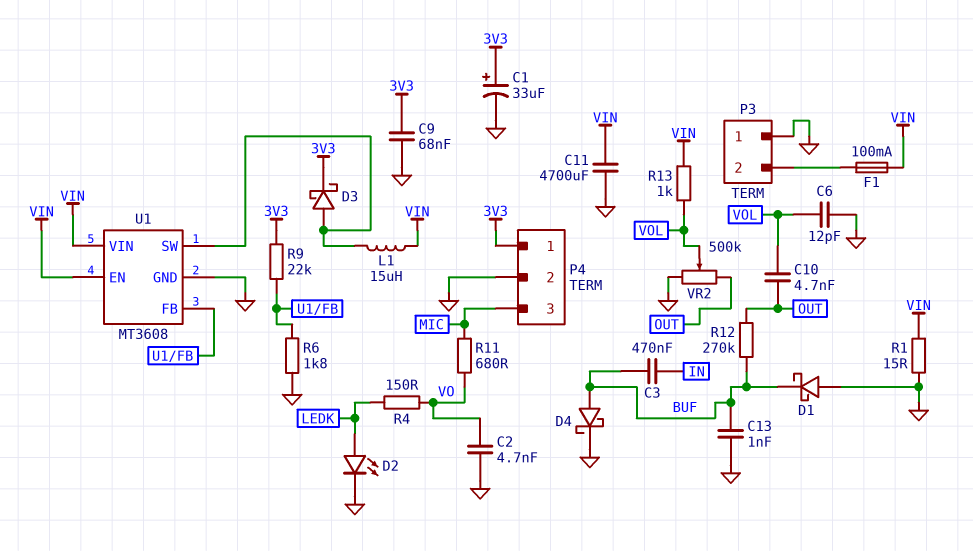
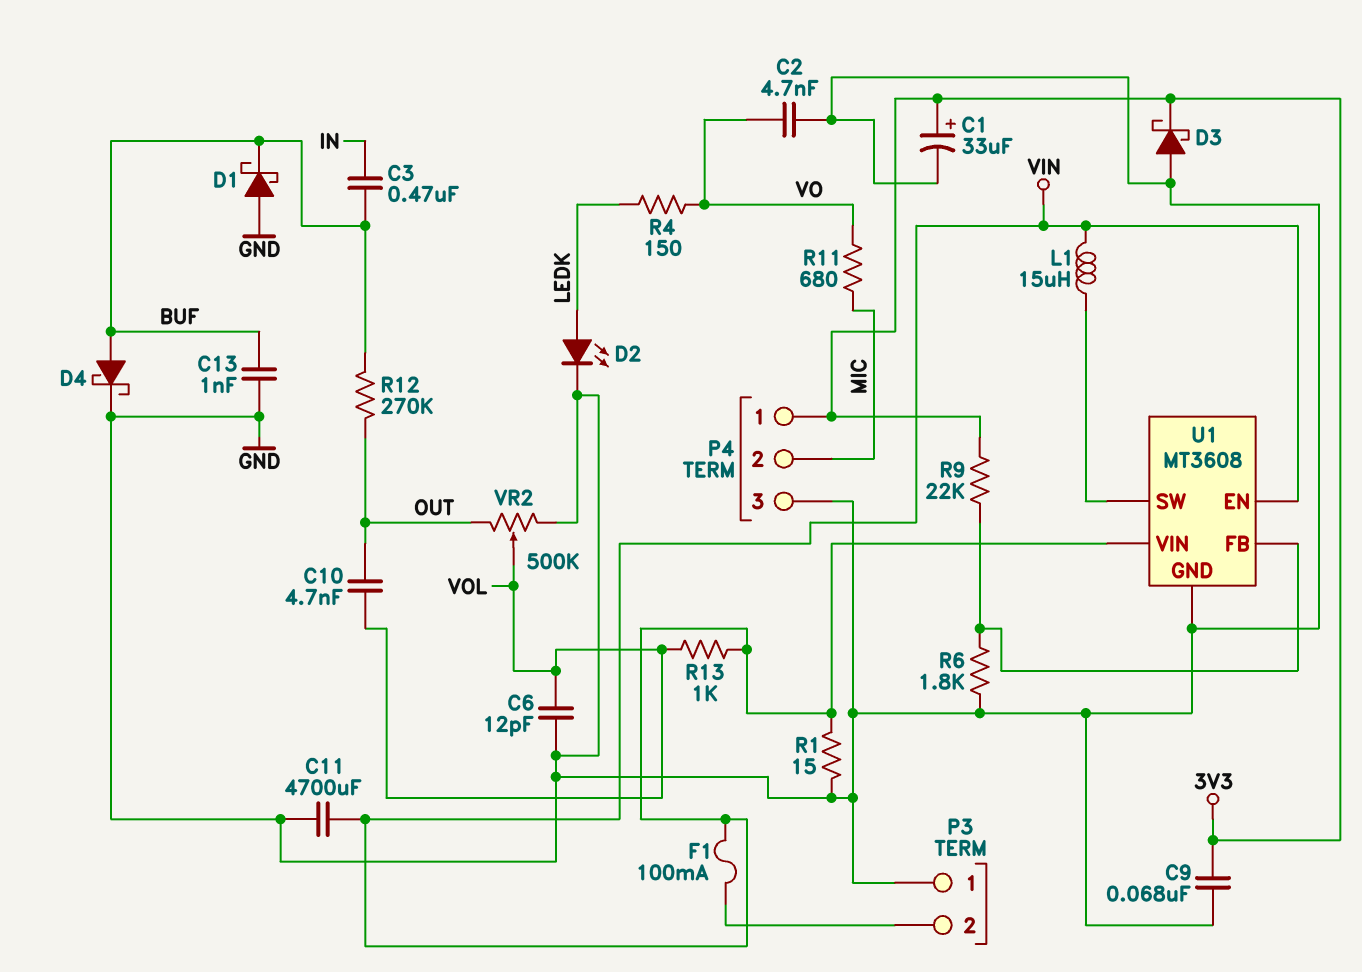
D3: schottky (A U1/SW, K 3V3) -> schottky (A GND, K 3V3)
P4 pin 2: GND -> MIC
P4 pin 3: MIC -> GND

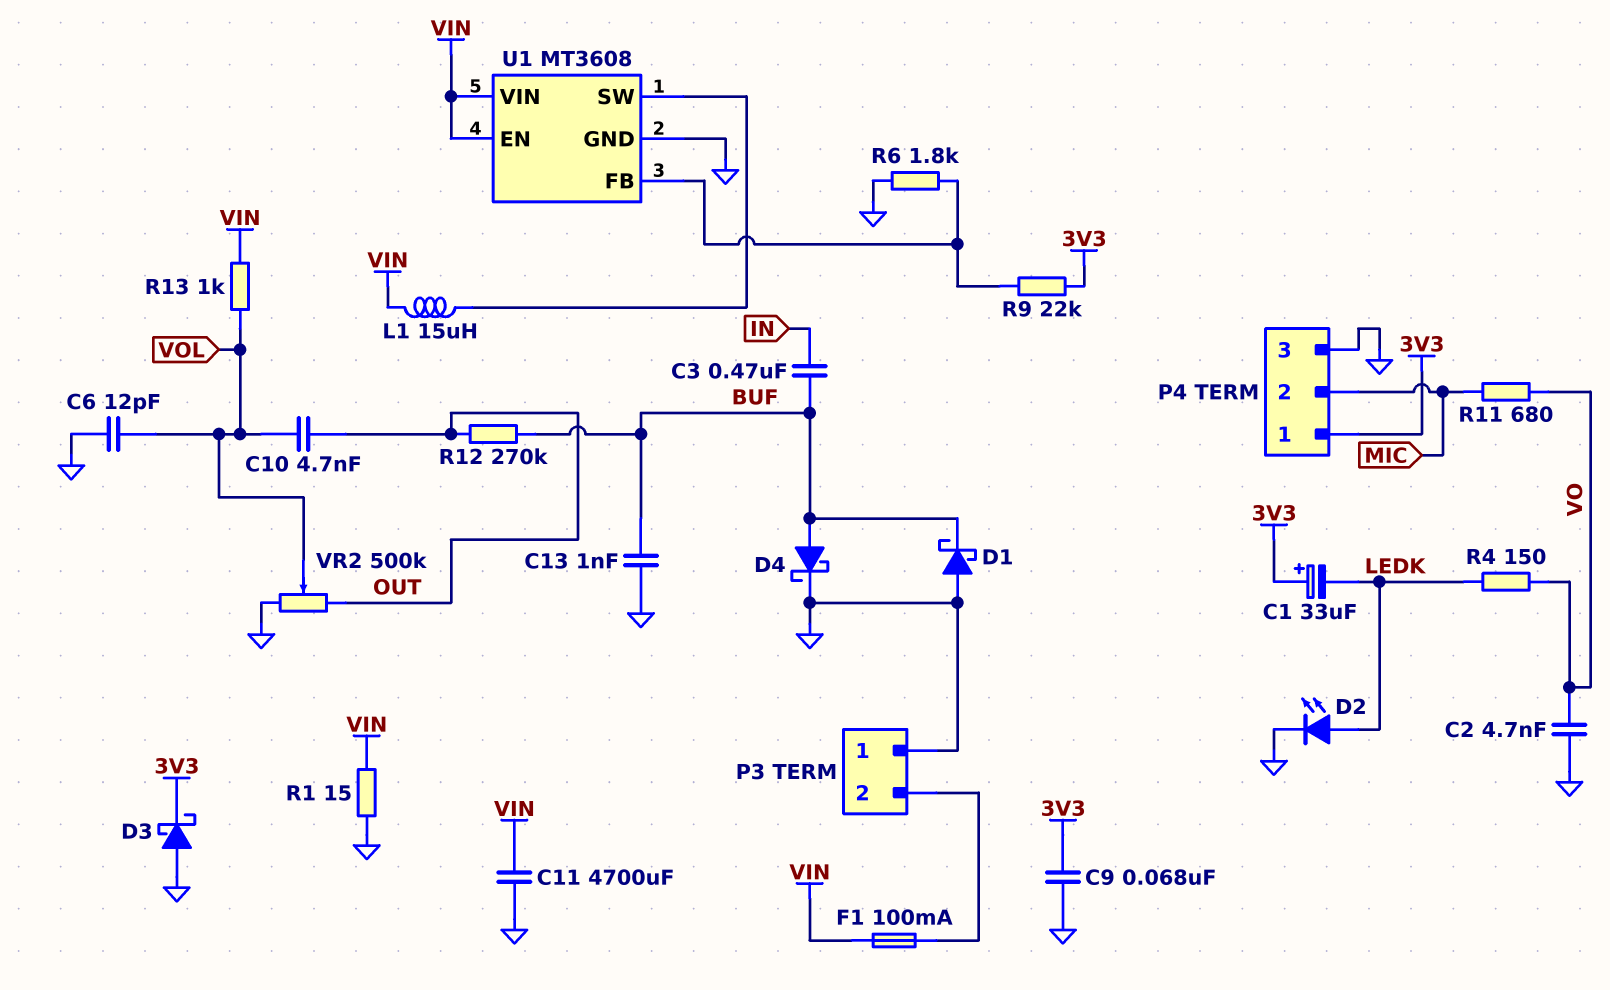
C1: 33uF (plus 3V3, minus GND) -> 33uF (plus 3V3, minus LEDK)

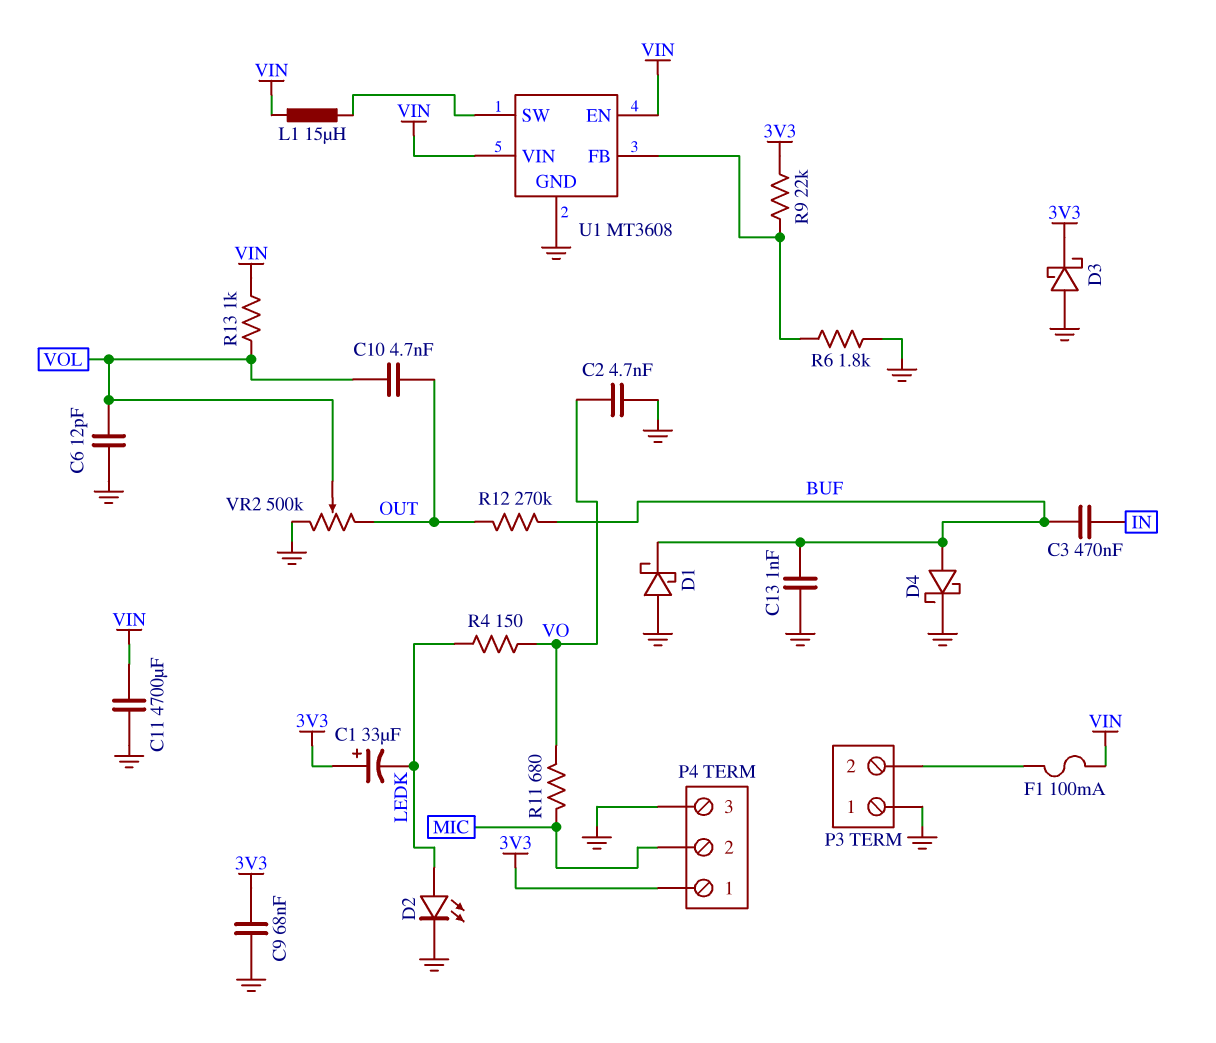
R1: 15 (GND, VIN) -> none

